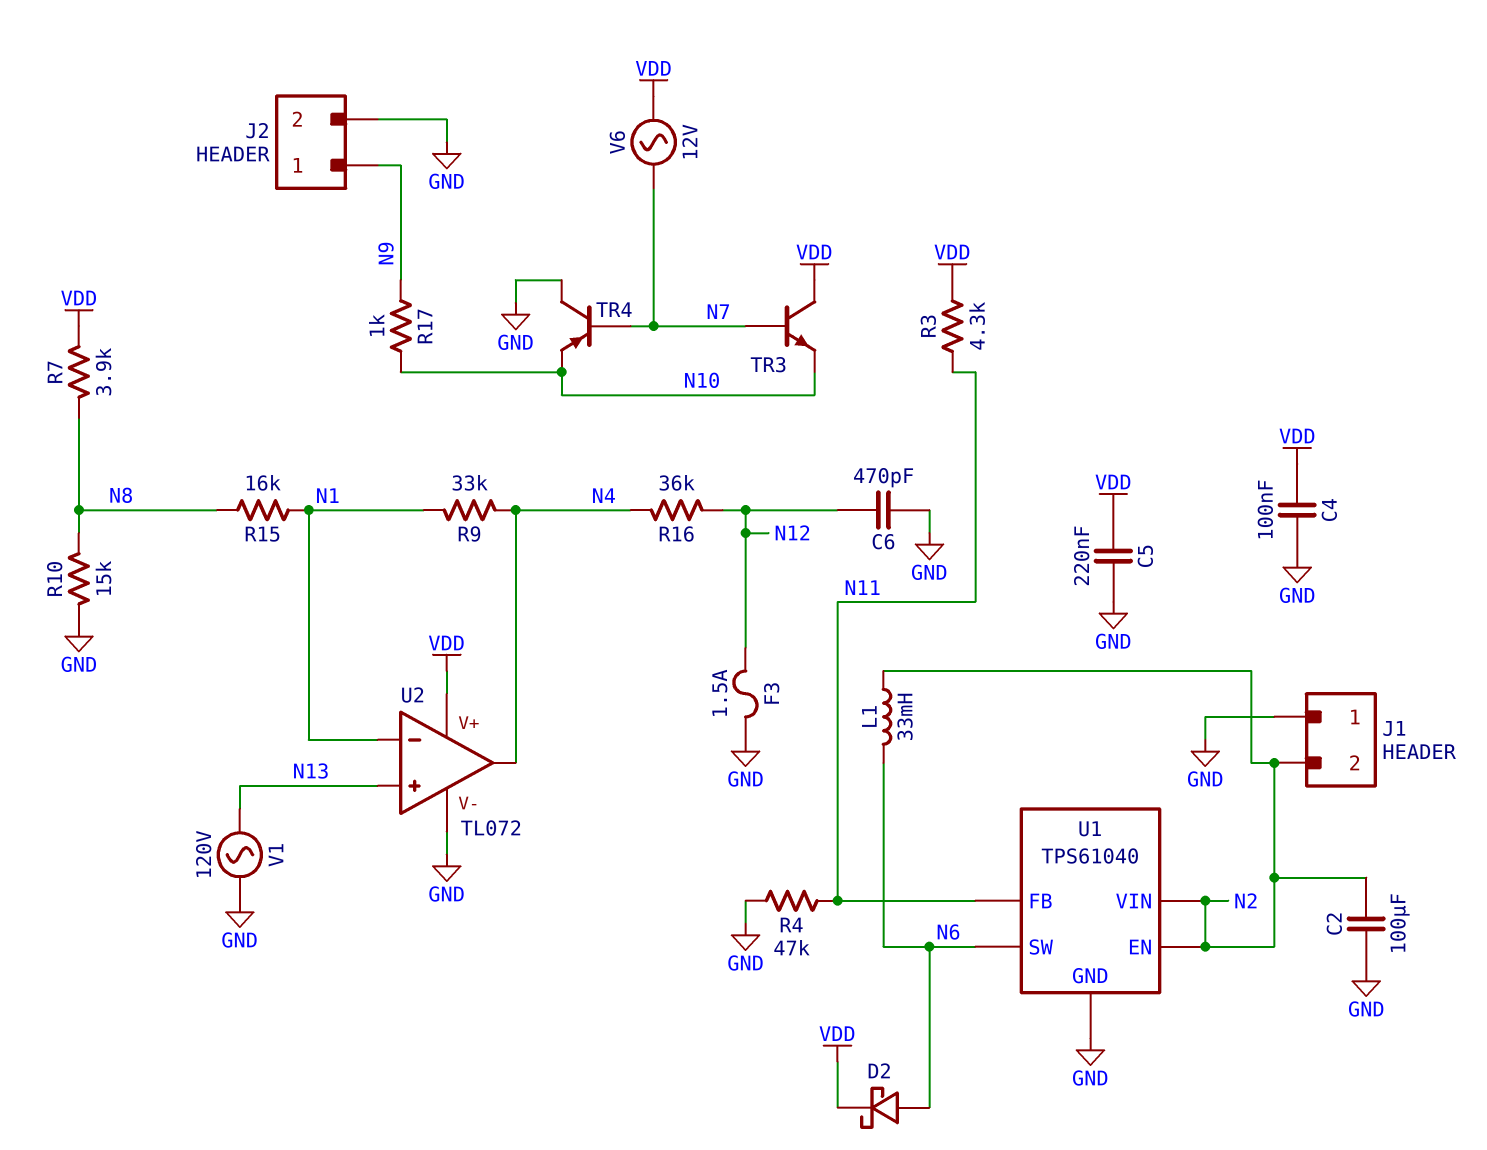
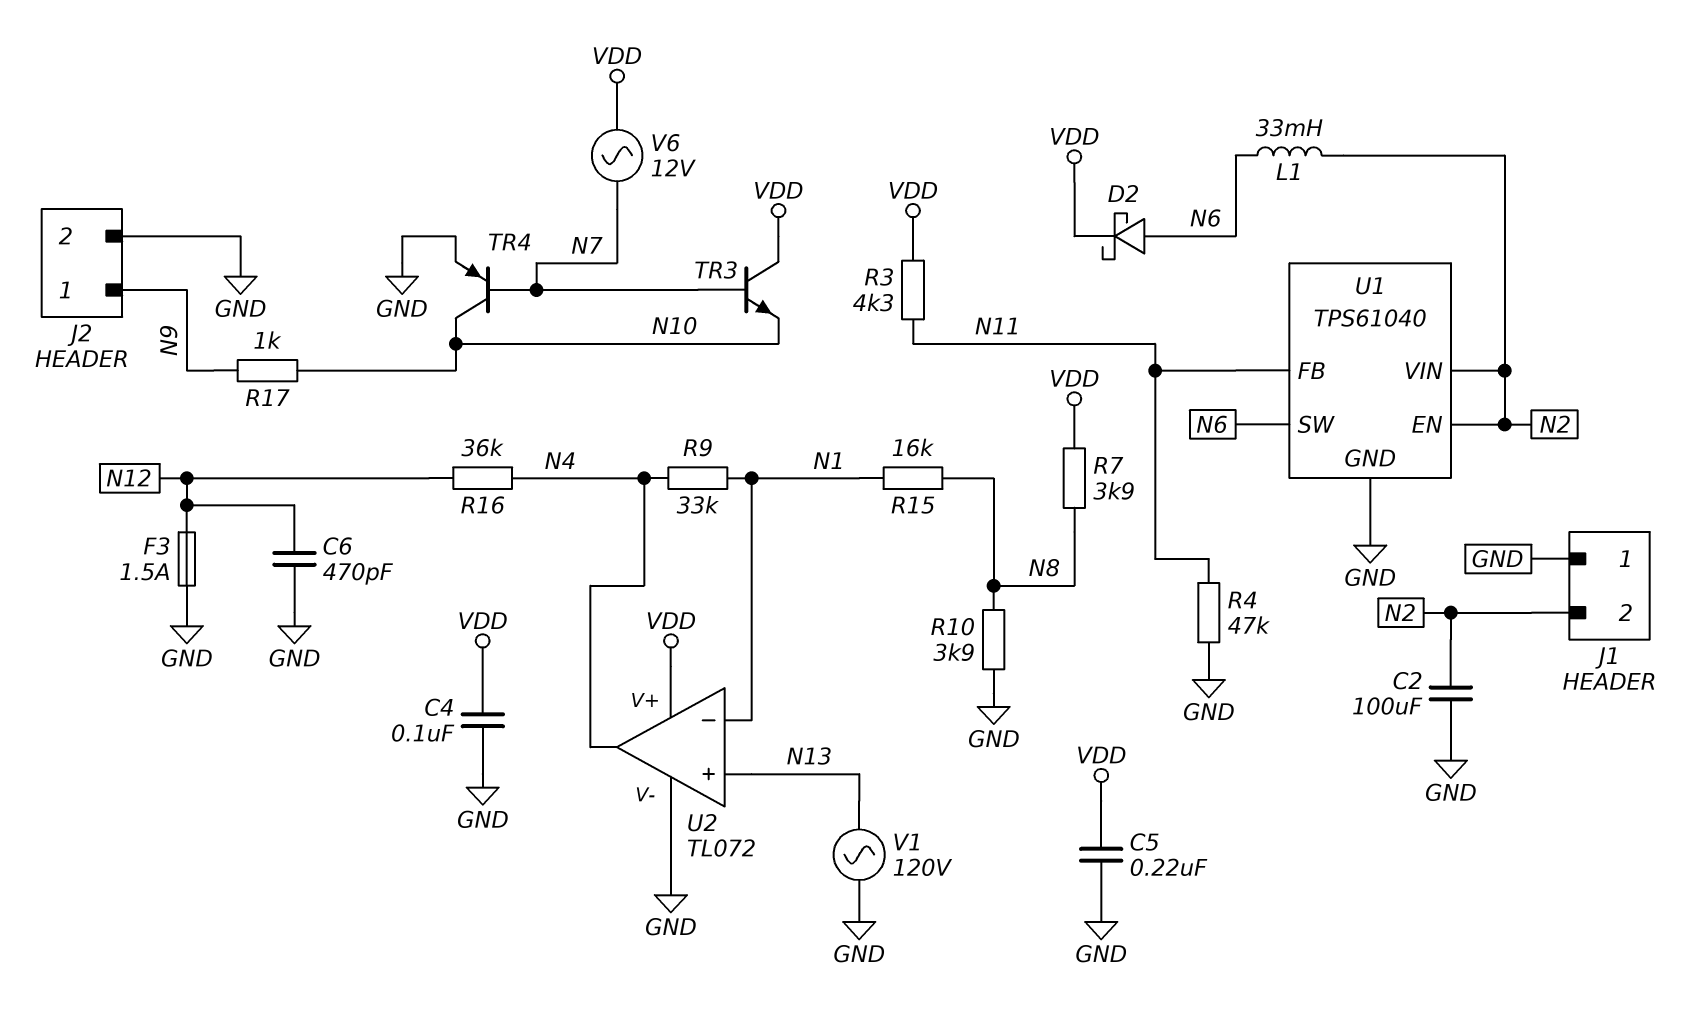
R10: 15k (GND, N8) -> 3.9k (GND, N8)
TR4: PNP (B N7, C GND, E N10) -> PNP (B N7, C N10, E GND)

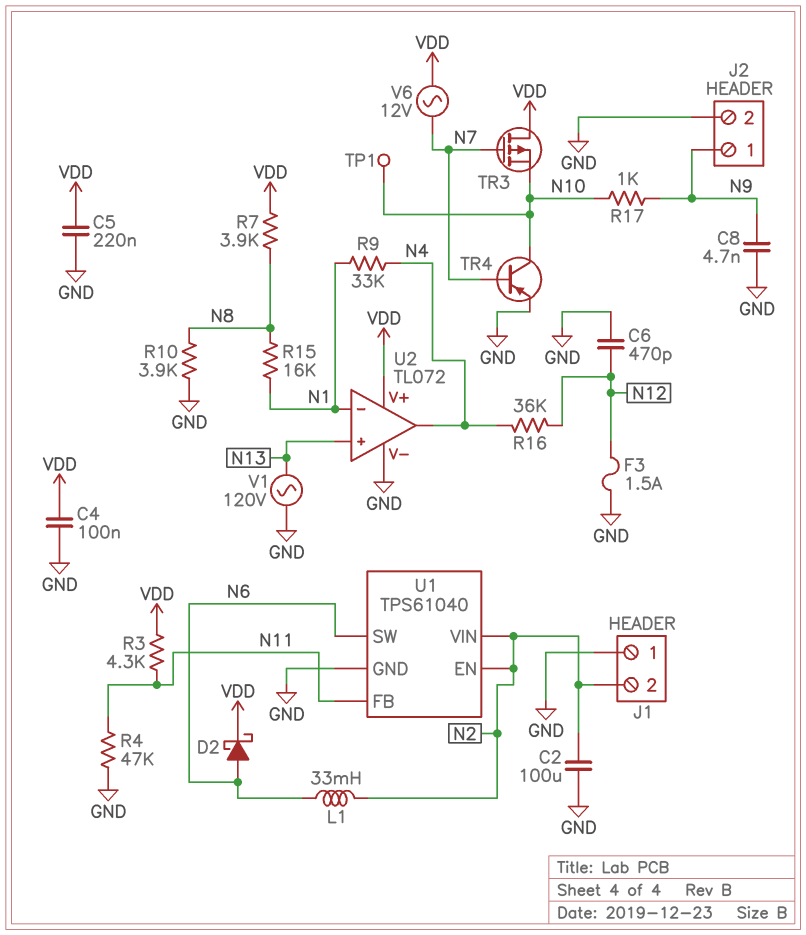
C8: none -> 4.7nF (GND, N9)
TP1: none -> test point (N10)
TR3: NPN (B N7, C VDD, E N10) -> PMOS (G N7, D VDD, S N10)

